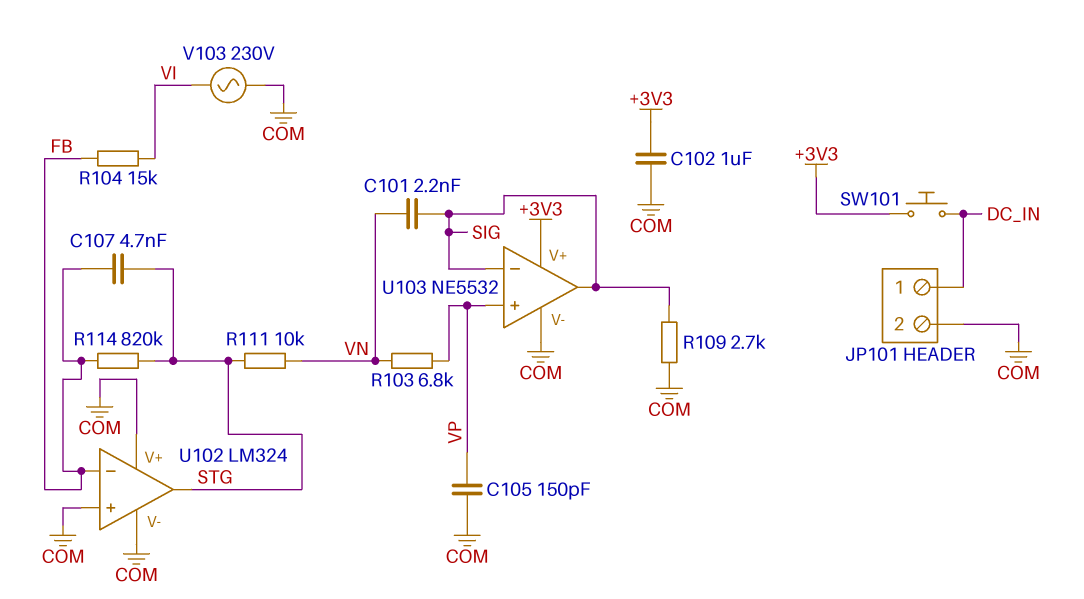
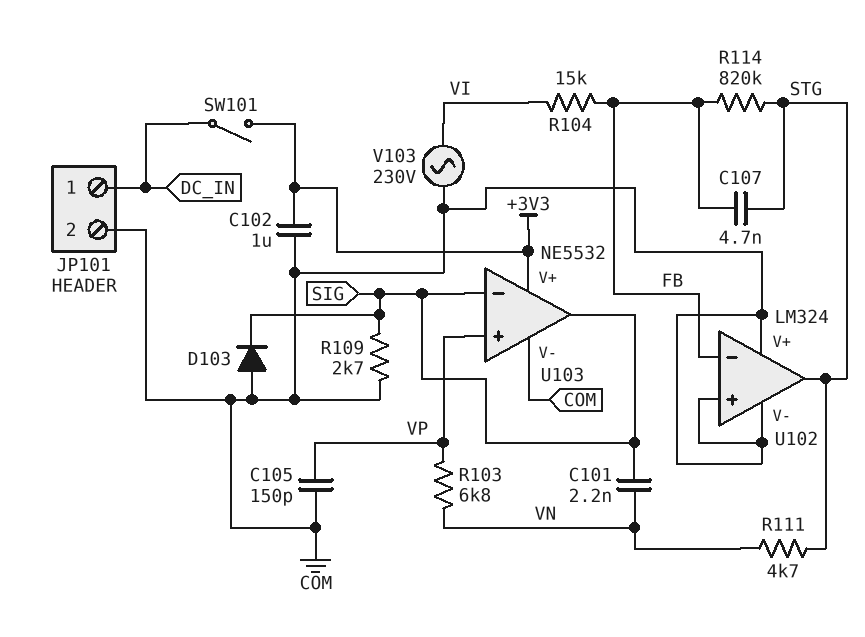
D103: none -> diode (A COM, K SIG)
R111: 10k (STG, VN) -> 4.7k (STG, VN)
SW101: button (+3V3, DC_IN) -> switch (+3V3, DC_IN)

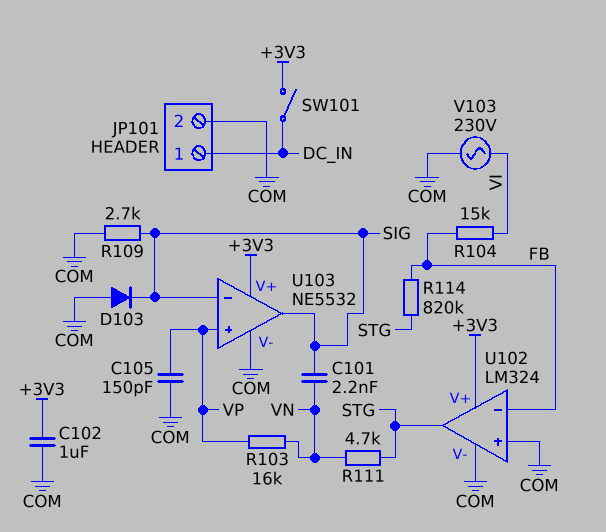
C107: 4.7nF (FB, STG) -> none
R103: 6.8k (VN, VP) -> 16k (VN, VP)
U102 pin V+: COM -> +3V3

